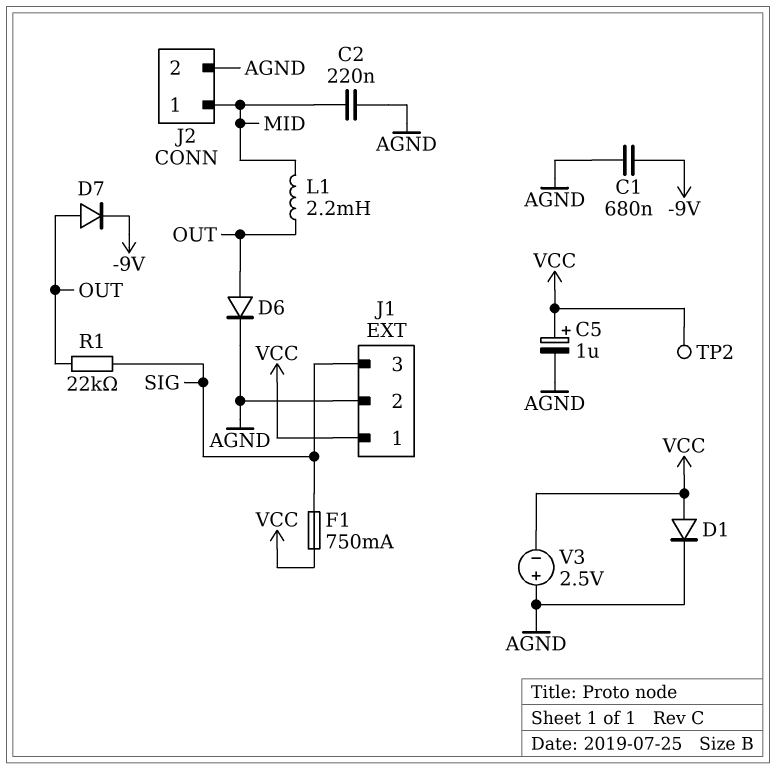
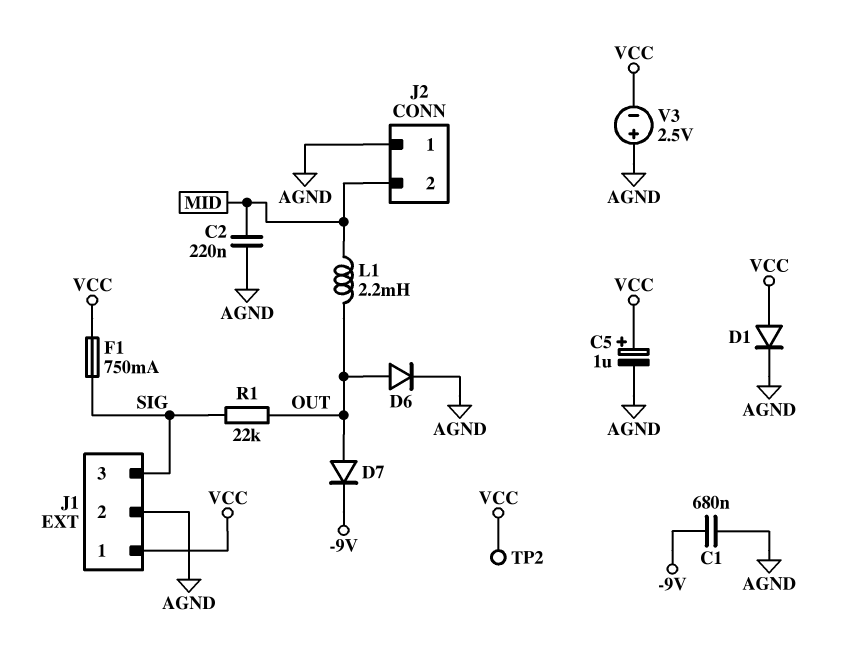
J2 pin 1: MID -> AGND
J2 pin 2: AGND -> MID

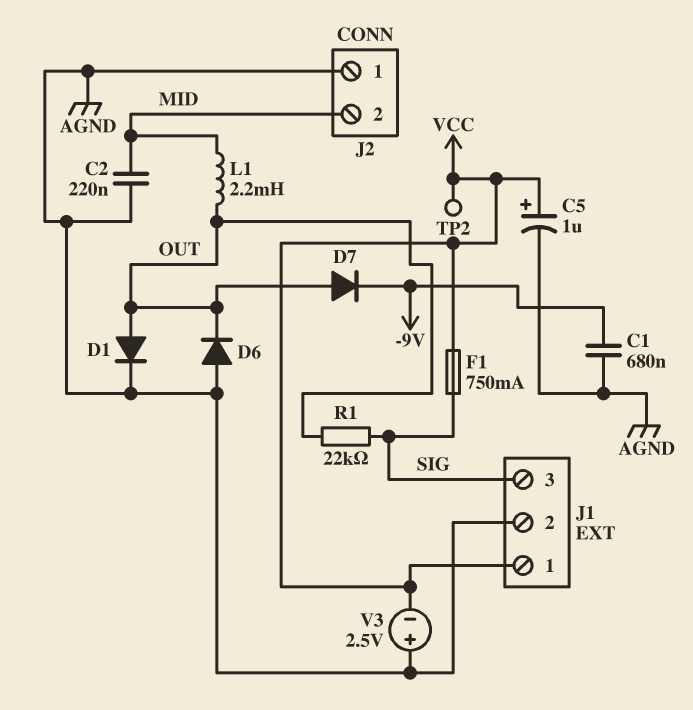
D1: diode (A VCC, K AGND) -> diode (A OUT, K AGND)
D6: diode (A OUT, K AGND) -> diode (A AGND, K OUT)

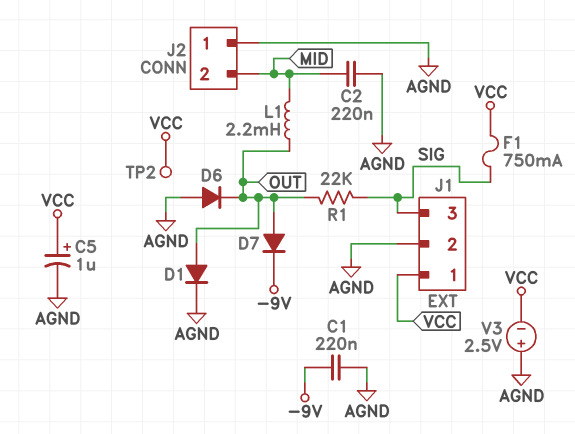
C1: 680nF (-9V, AGND) -> 220nF (-9V, AGND)

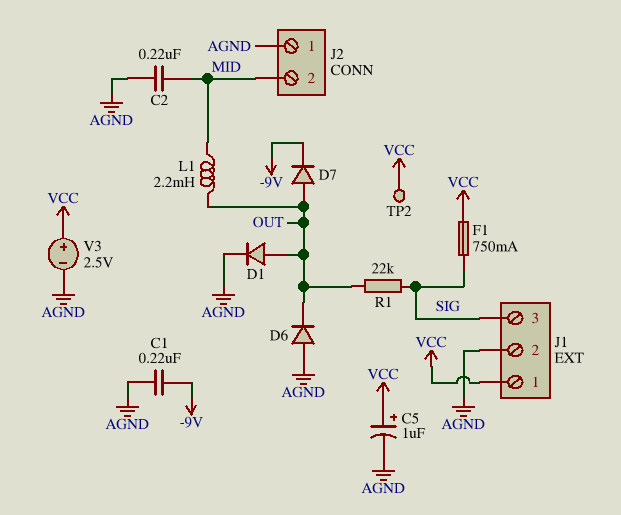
V3: 2.5V (plus AGND, minus VCC) -> 2.5V (plus VCC, minus AGND)

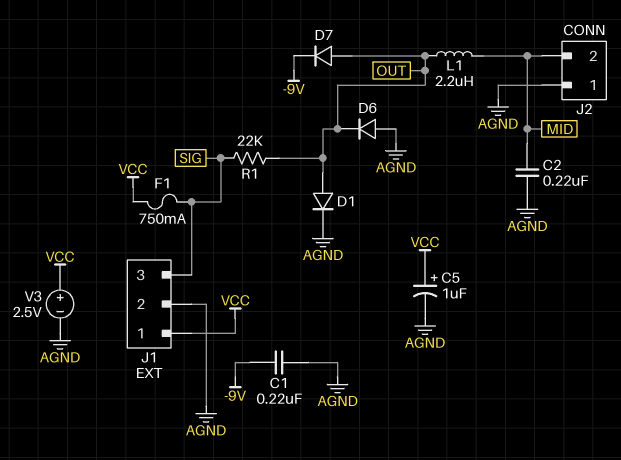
L1: 2.2mH (MID, OUT) -> 2.2uH (MID, OUT)
TP2: test point (VCC) -> none

